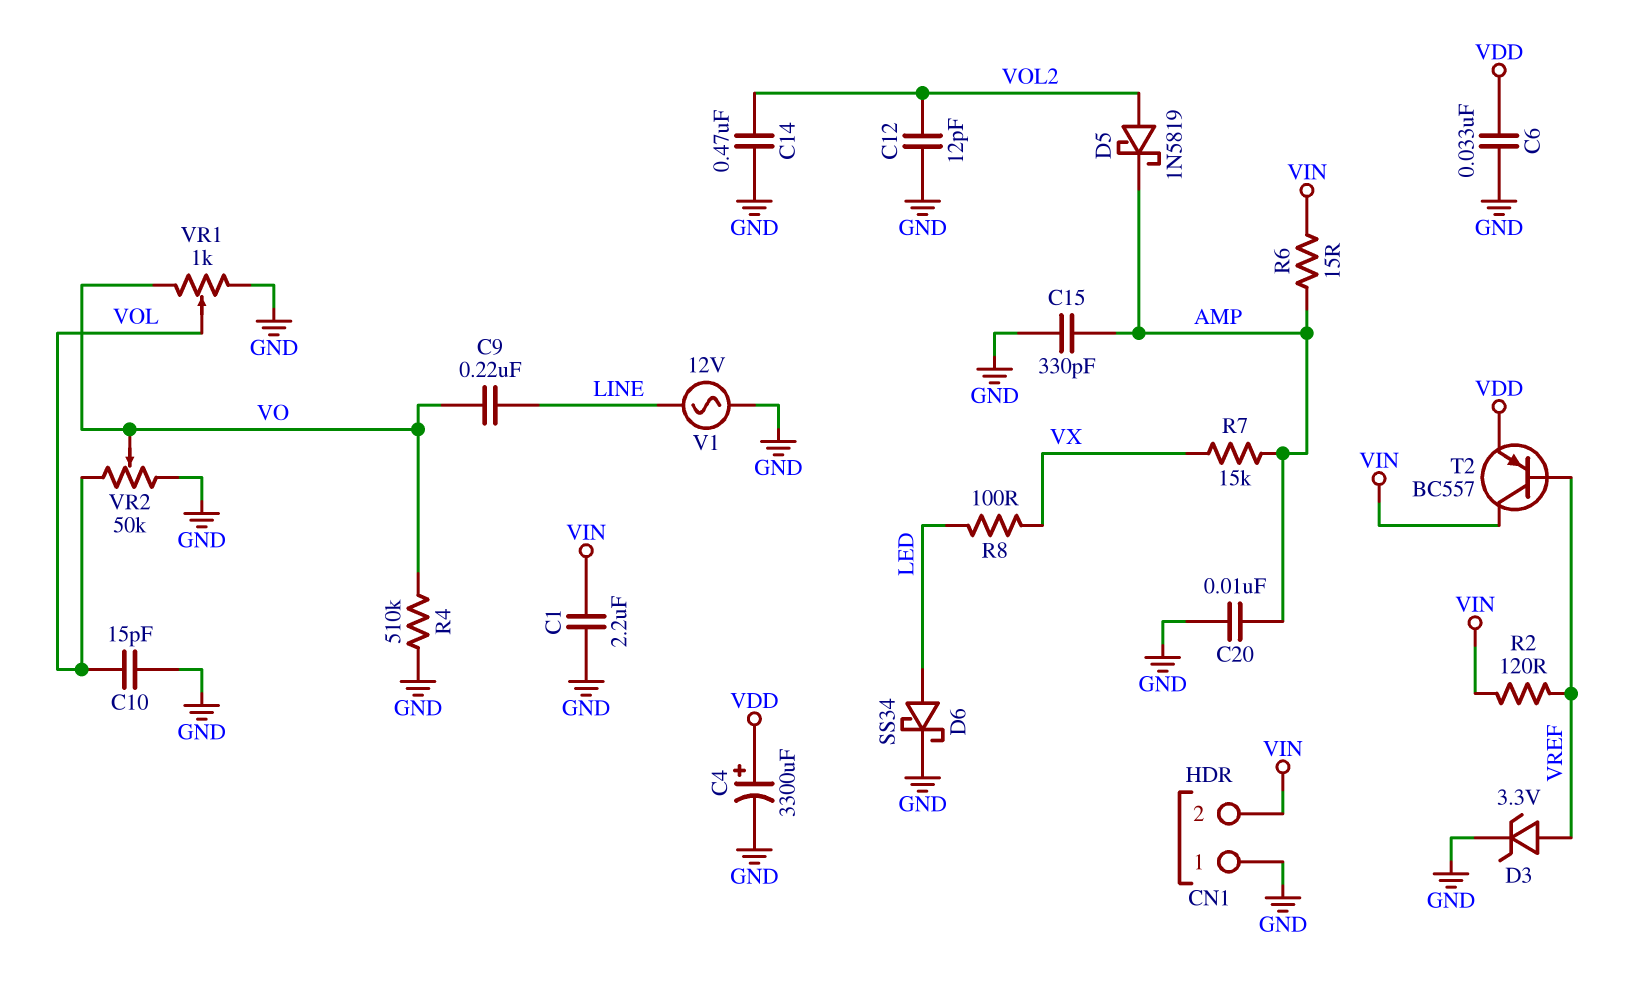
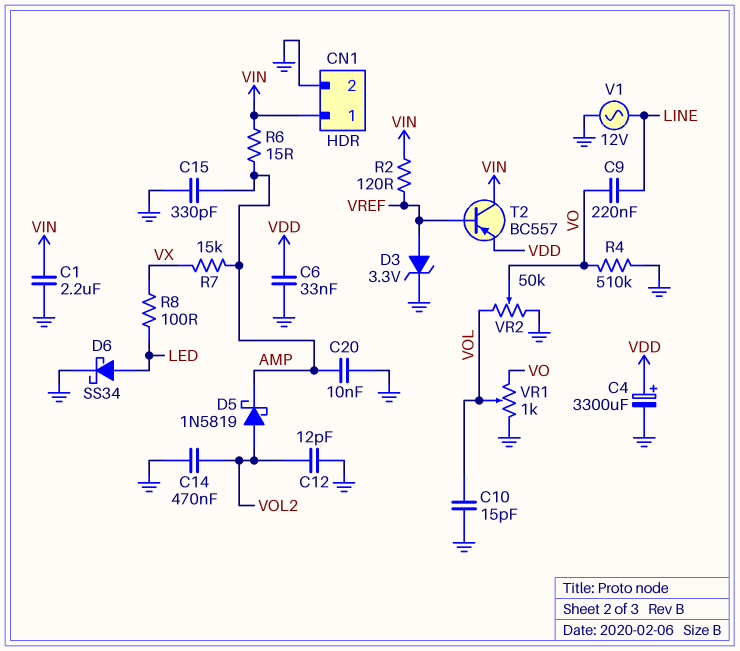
CN1 pin 1: GND -> VIN
CN1 pin 2: VIN -> GND

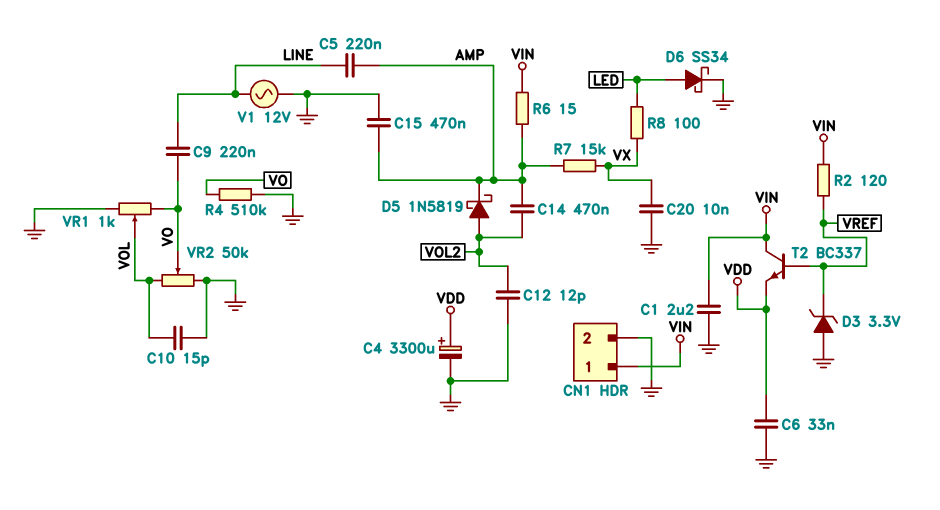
C5: none -> 220nF (AMP, LINE)
C14: 470nF (GND, VOL2) -> 470nF (AMP, VOL2)
C15: 330pF (AMP, GND) -> 470nF (AMP, GND)
C20: 10nF (AMP, GND) -> 10nF (GND, VX)
D3: zener 3.3V (A VREF, K GND) -> zener 3.3V (A GND, K VREF)
T2: PNP BC557 (B VREF, C VIN, E VDD) -> NPN BC337 (B VREF, C VIN, E VDD)

